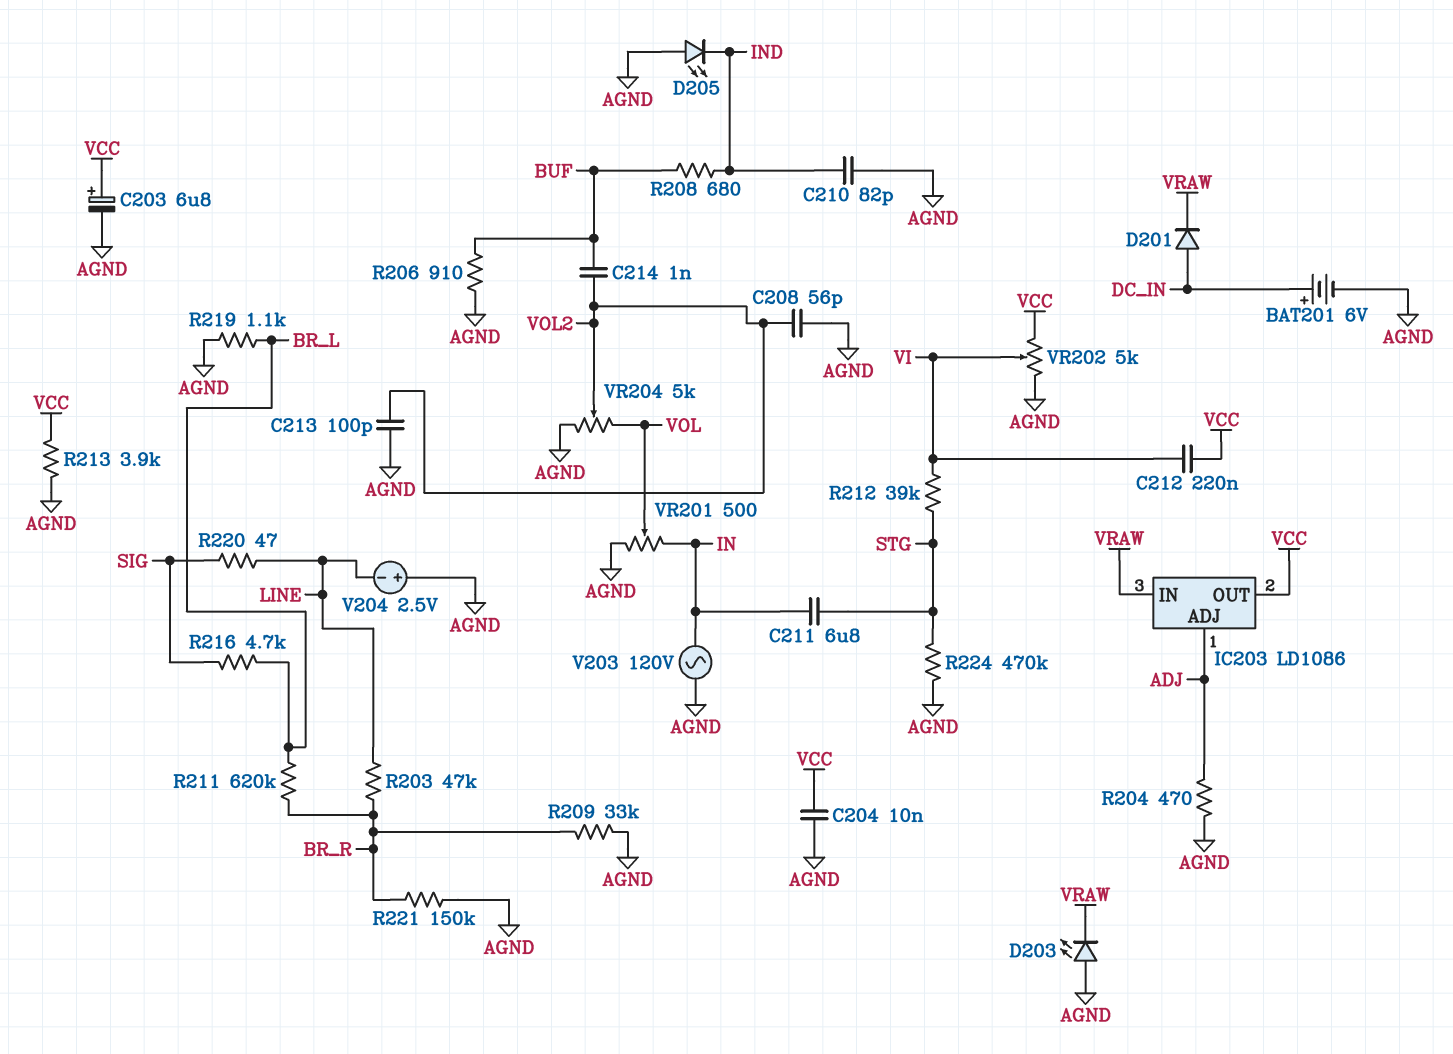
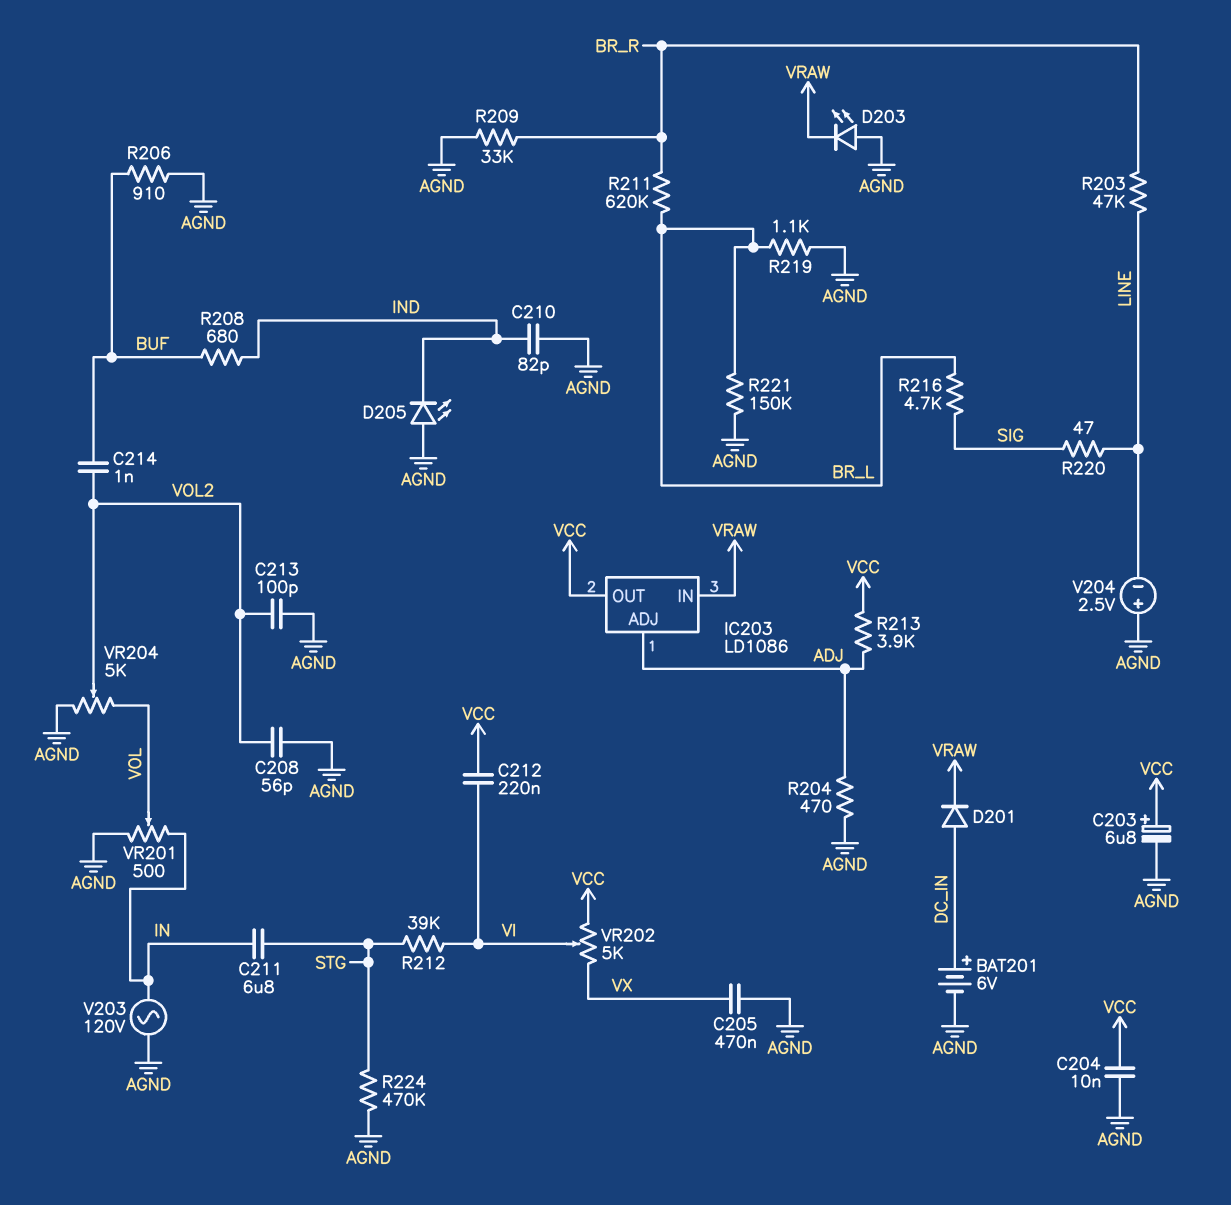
C205: none -> 470nF (AGND, VX)
R213: 3.9k (AGND, VCC) -> 3.9k (ADJ, VCC)
R221: 150k (AGND, BR_R) -> 150k (AGND, BR_L)
VR202: 5k (AGND, VCC, wiper VI) -> 5k (VCC, VX, wiper VI)

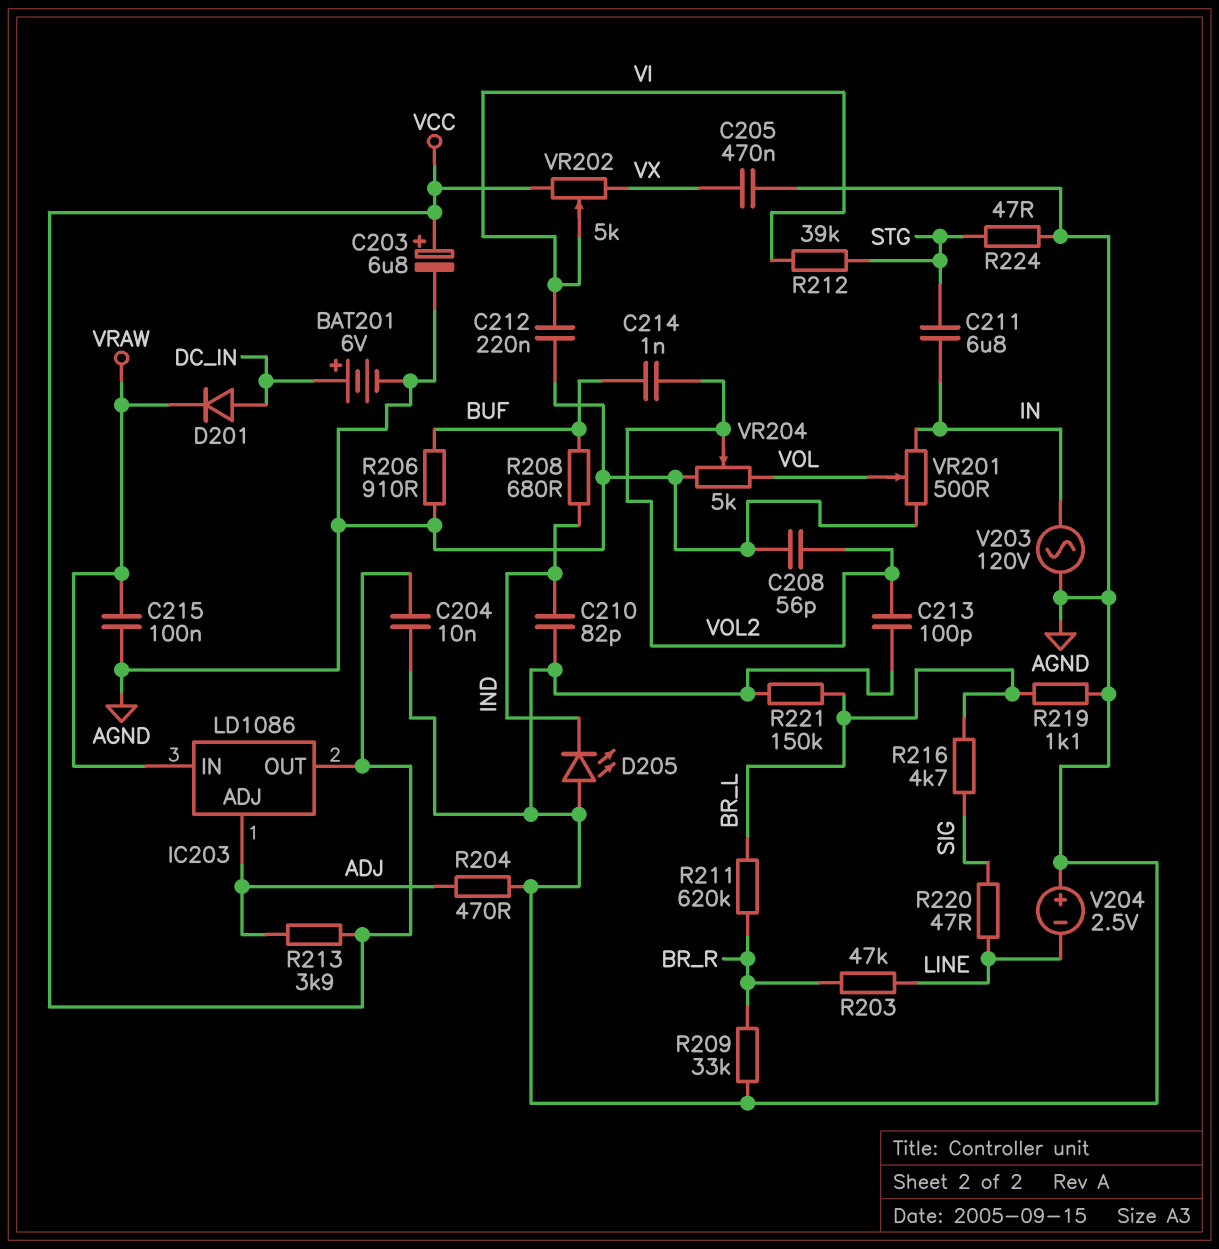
C212: 220nF (VCC, VI) -> 220nF (AGND, VI)
C215: none -> 100nF (AGND, VRAW)
D203: LED (A AGND, K VRAW) -> none
R224: 470k (AGND, STG) -> 47 (AGND, STG)

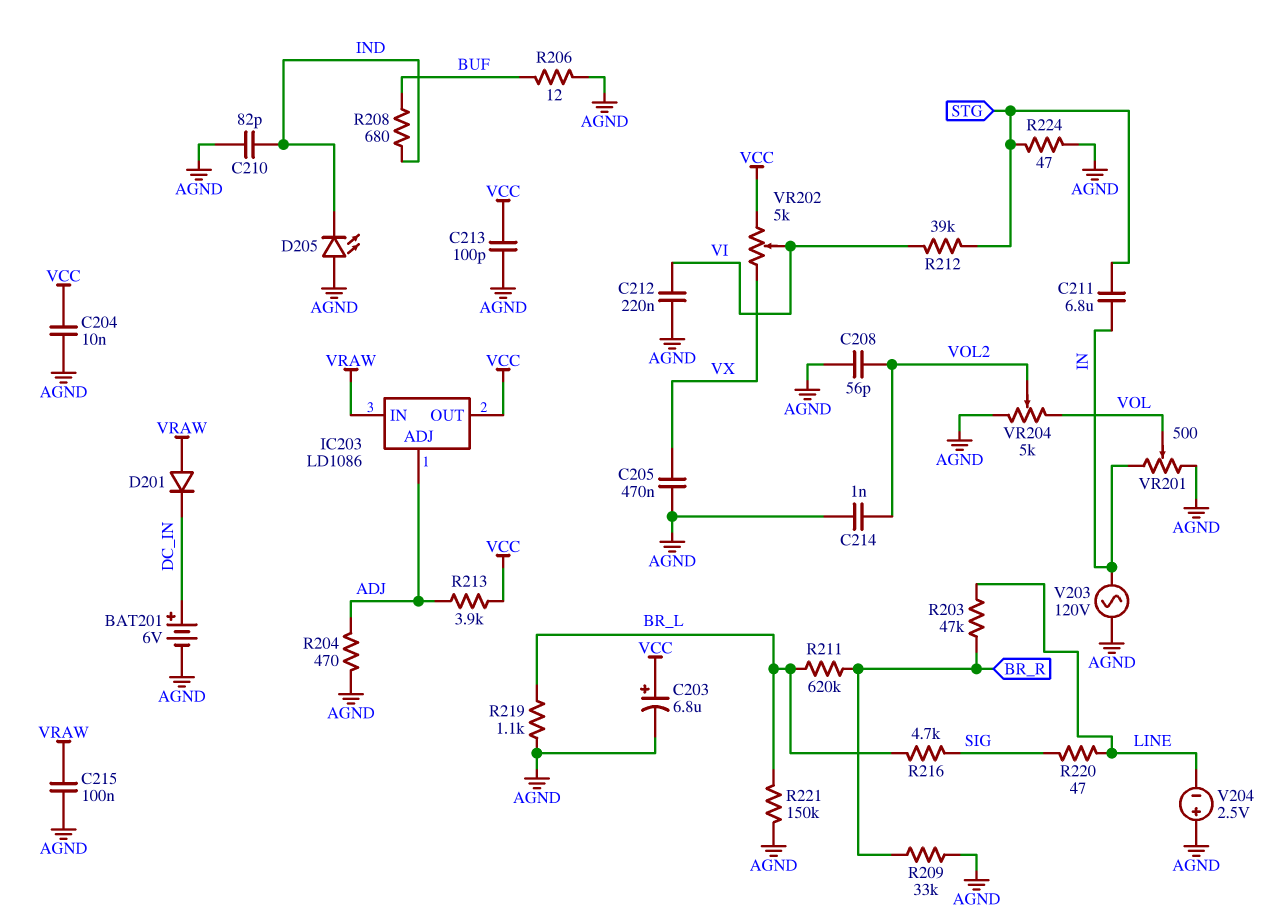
C213: 100pF (AGND, VOL2) -> 100pF (AGND, VCC)
C214: 1nF (BUF, VOL2) -> 1nF (AGND, VOL2)
D201: diode (A DC_IN, K VRAW) -> diode (A VRAW, K DC_IN)
R206: 910 (AGND, BUF) -> 12 (AGND, BUF)

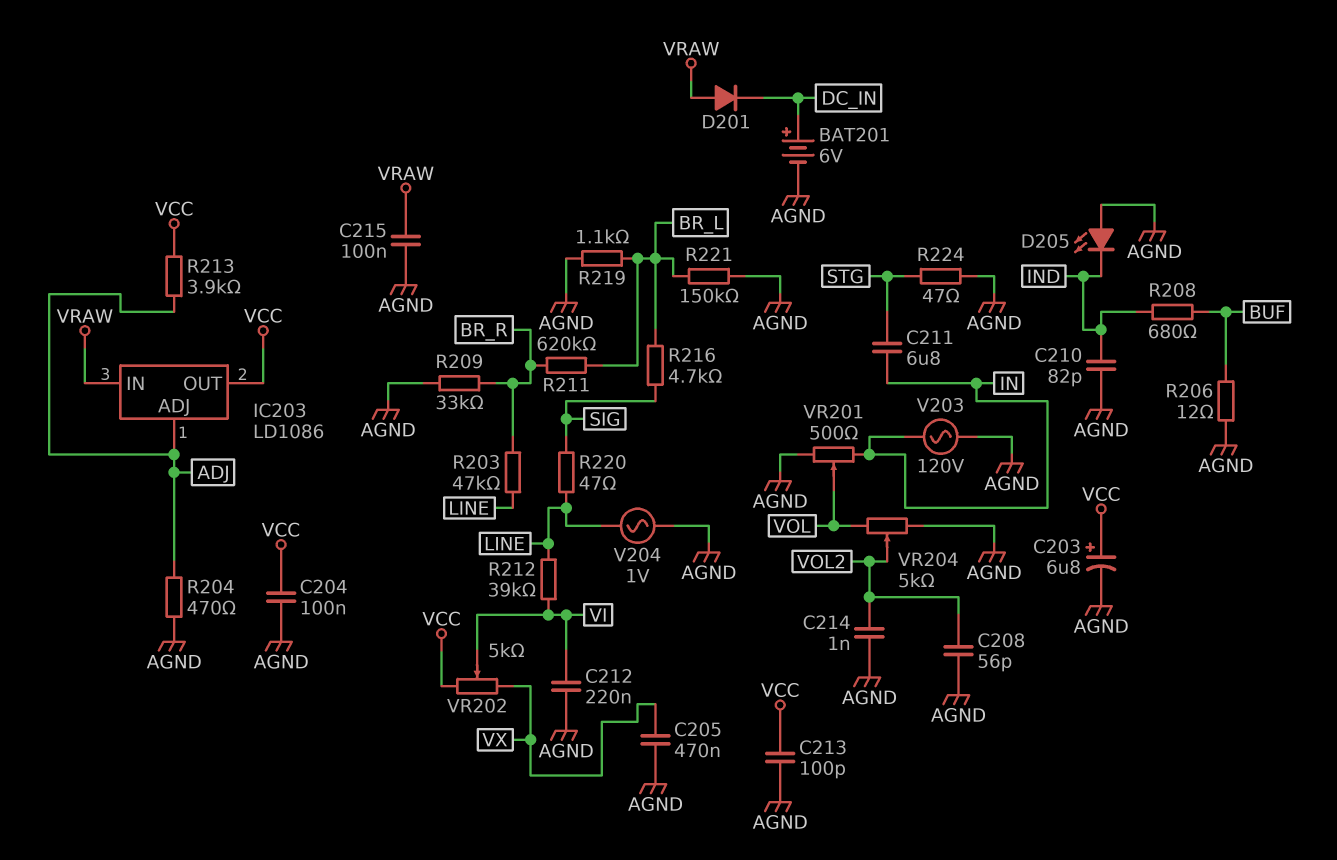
C204: 10nF (AGND, VCC) -> 100nF (AGND, VCC)
R212: 39k (STG, VI) -> 39k (LINE, VI)
V204: 2.5V (plus AGND, minus LINE) -> AC 1V (AGND, LINE)

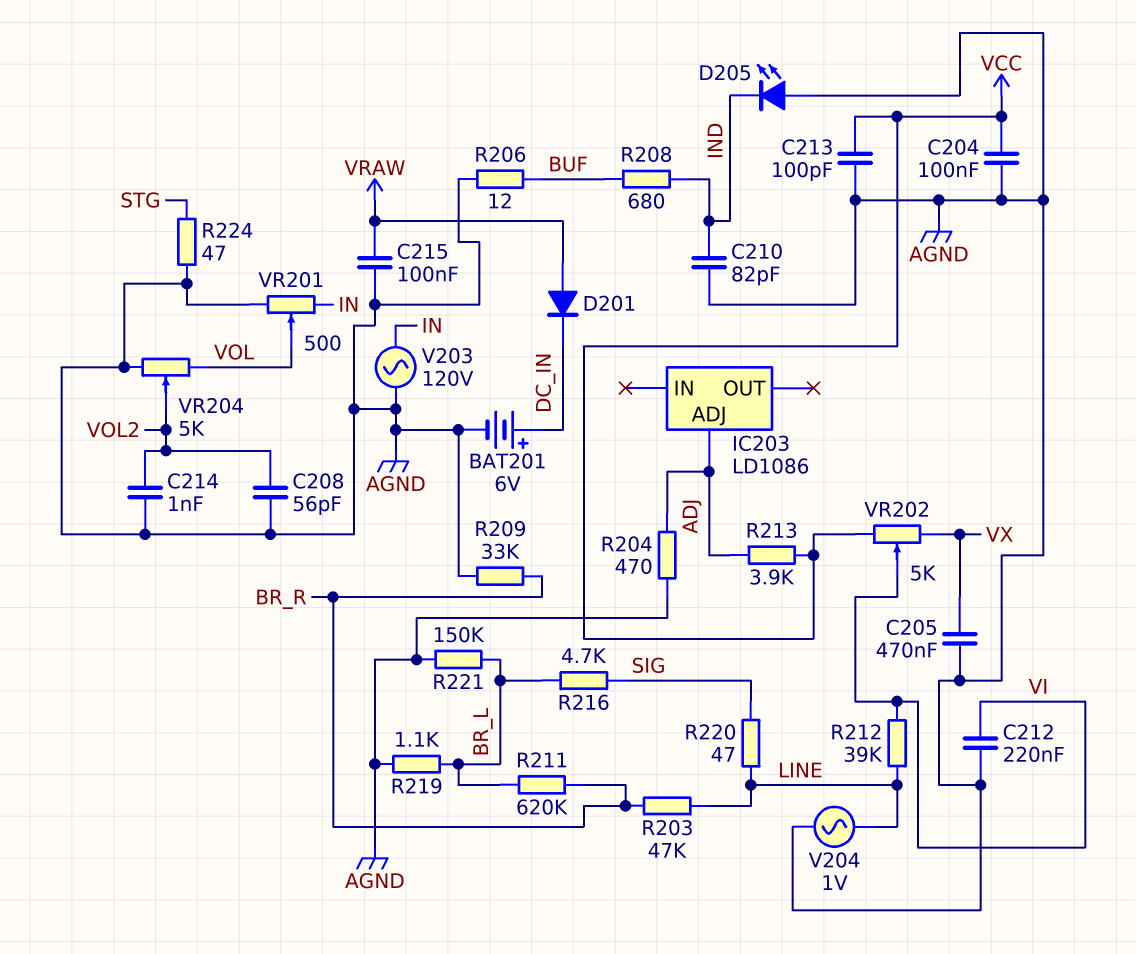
C203: 6.8uF (plus VCC, minus AGND) -> none
C211: 6.8uF (IN, STG) -> none
IC203 pin IN: VRAW -> none
IC203 pin OUT: VCC -> none

